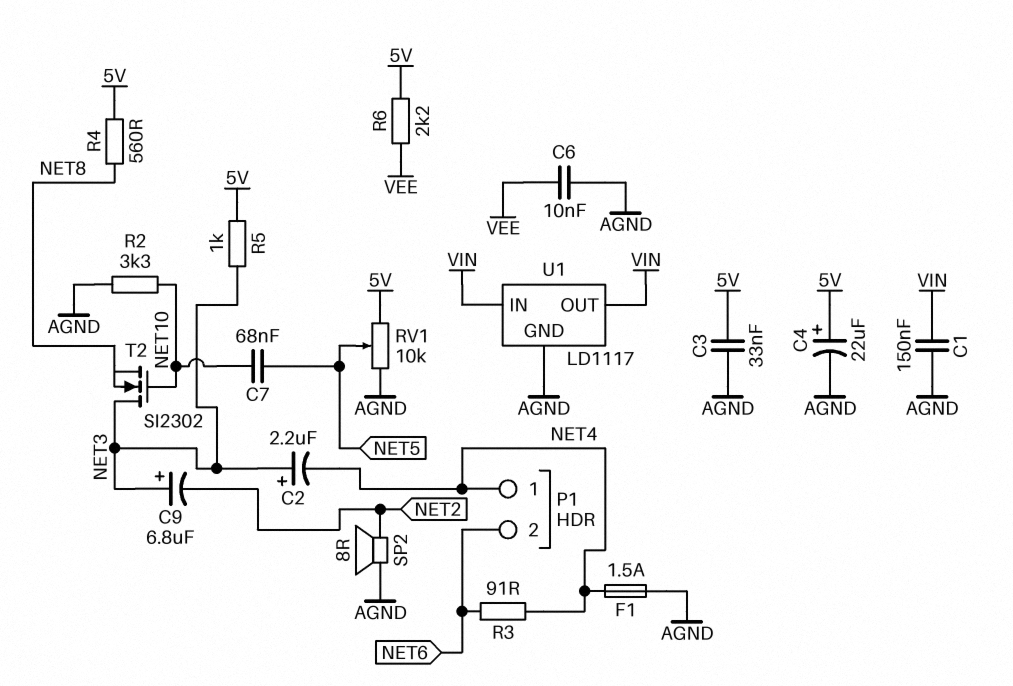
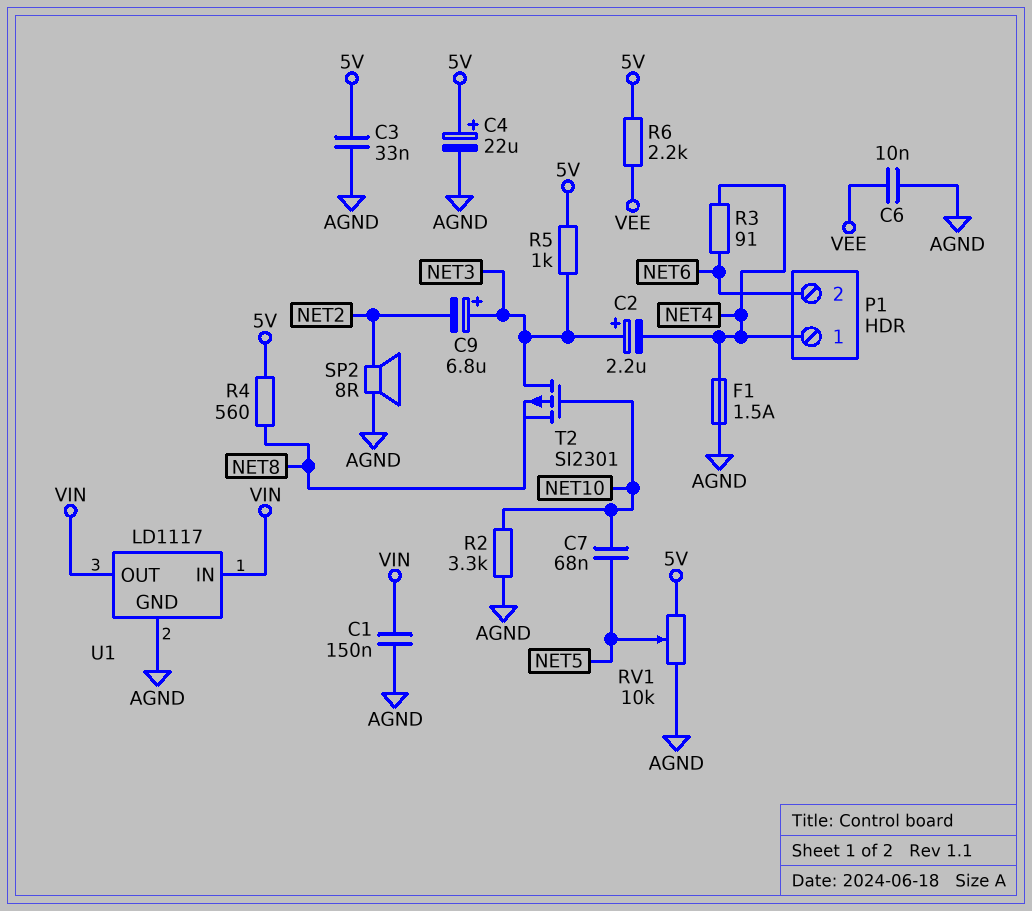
T2: NMOS SI2302 (G NET10, D NET3, S NET8) -> PMOS SI2301 (G NET10, D NET3, S NET8)

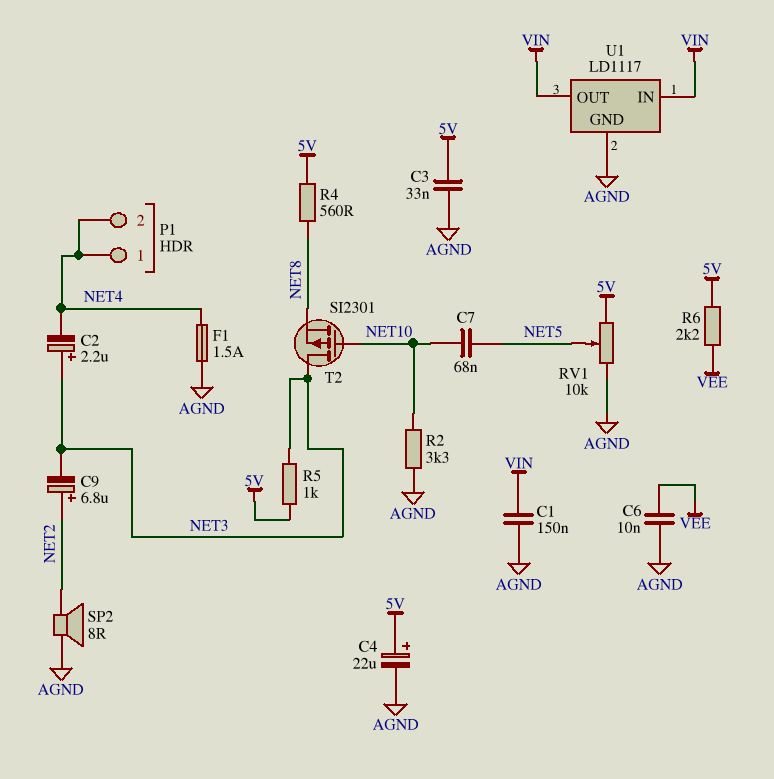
C9: 6.8uF (plus NET3, minus NET2) -> 6.8uF (plus NET2, minus NET3)
P1 pin 2: NET6 -> NET4
R3: 91 (NET4, NET6) -> none

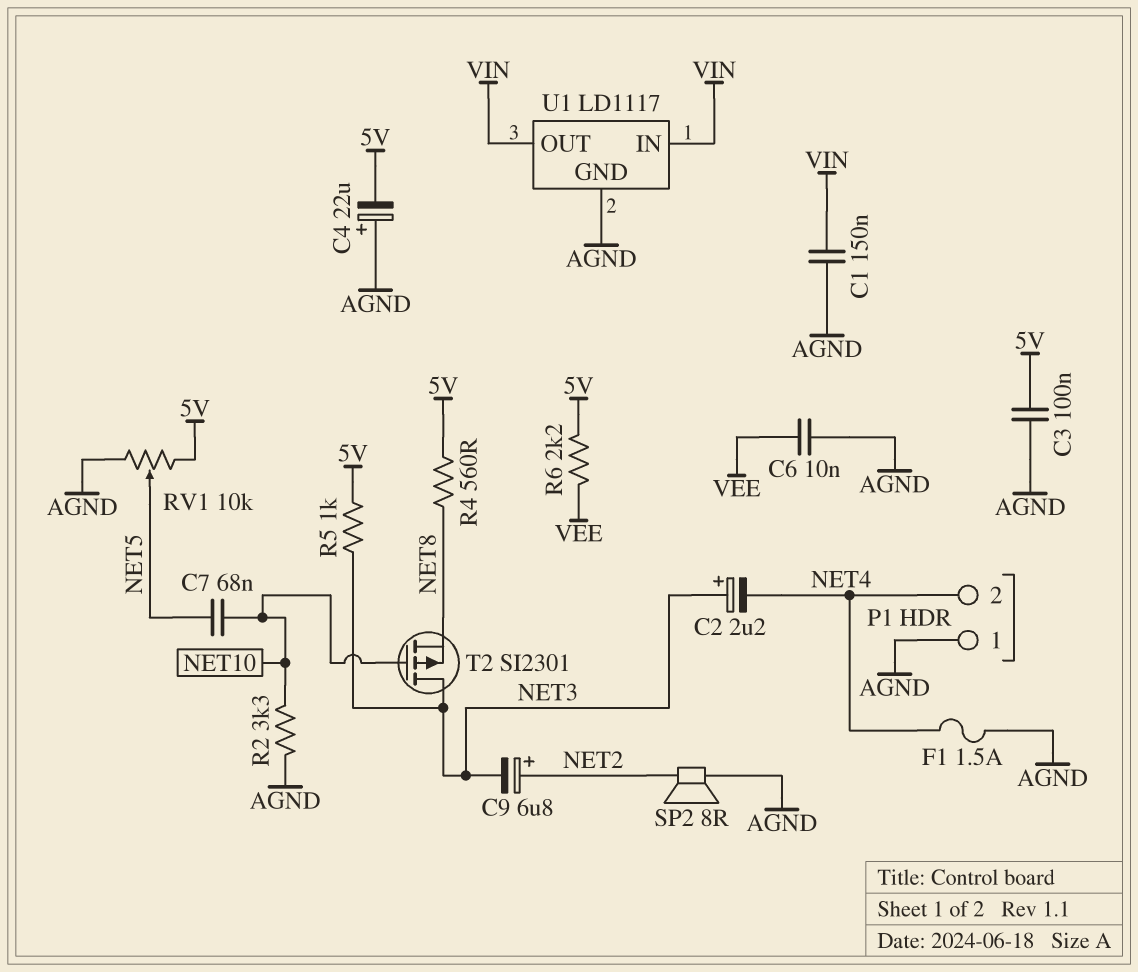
C3: 33nF (5V, AGND) -> 100nF (5V, AGND)
C4: 22uF (plus 5V, minus AGND) -> 22uF (plus AGND, minus 5V)
P1 pin 1: NET4 -> AGND

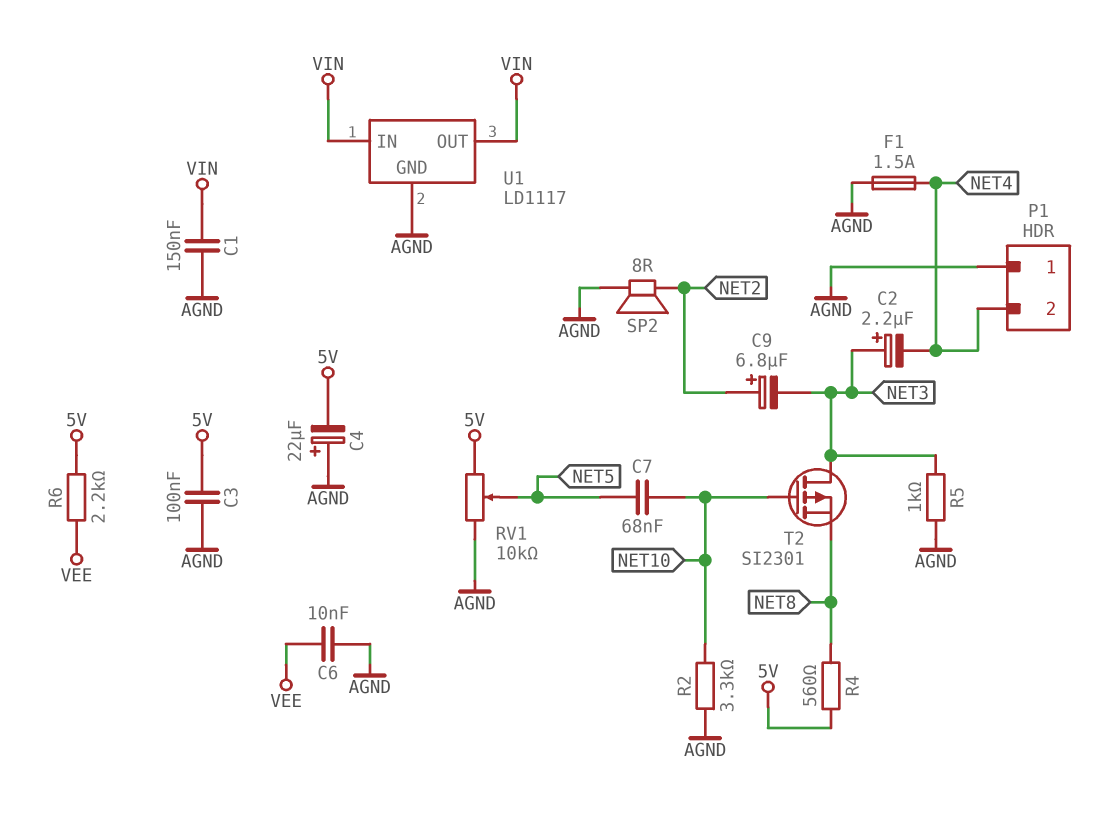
R5: 1k (5V, NET3) -> 1k (AGND, NET3)

